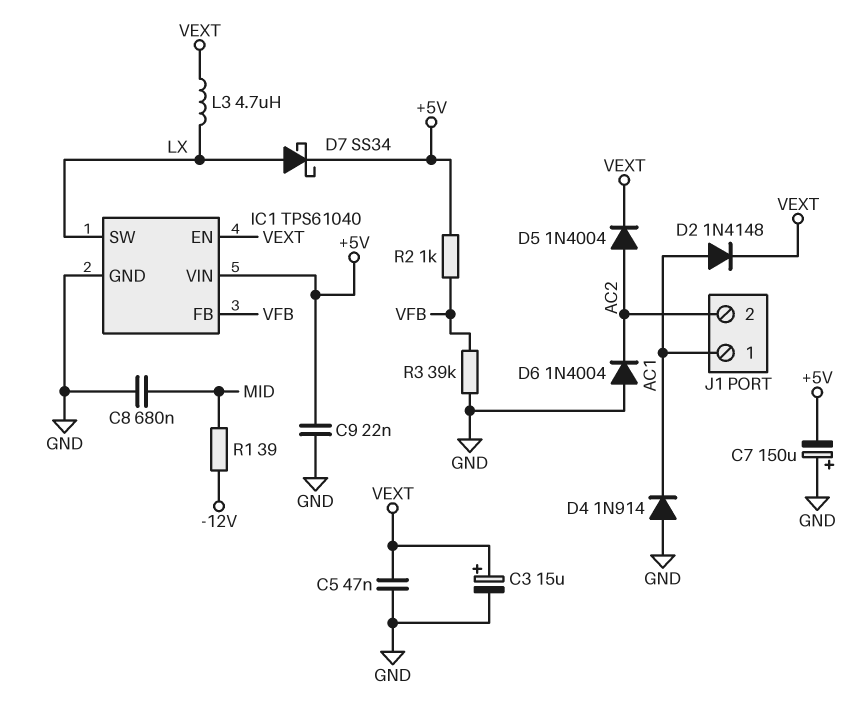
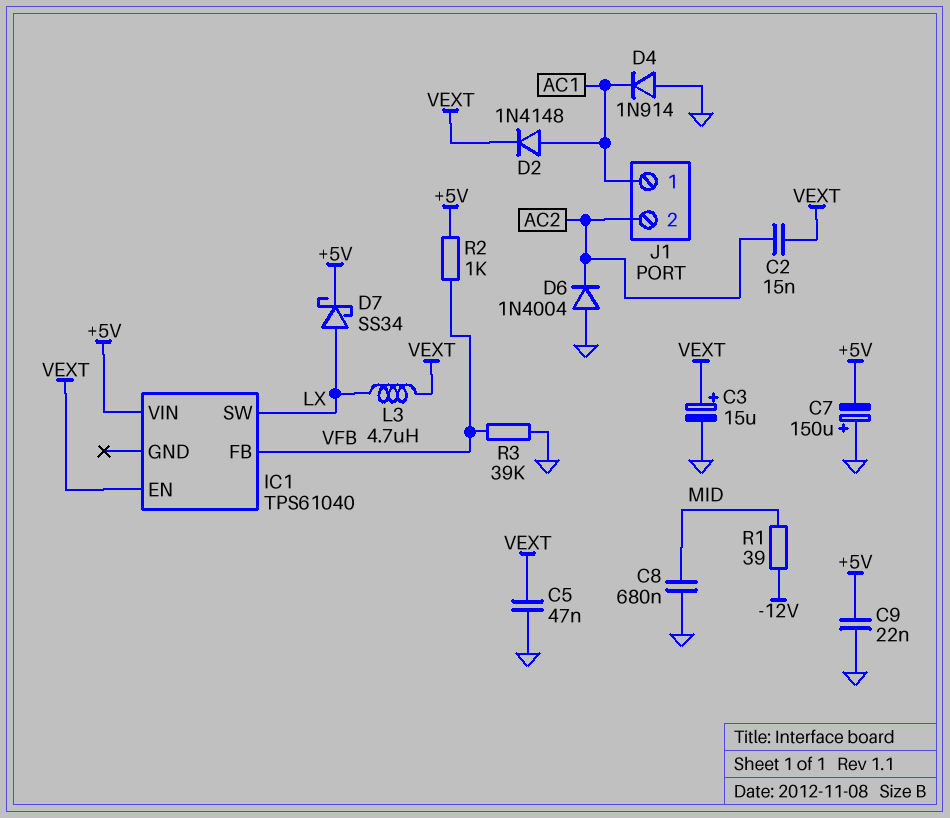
C2: none -> 15nF (AC2, VEXT)
D5: diode 1N4004 (A AC2, K VEXT) -> none
IC1 pin GND: GND -> none

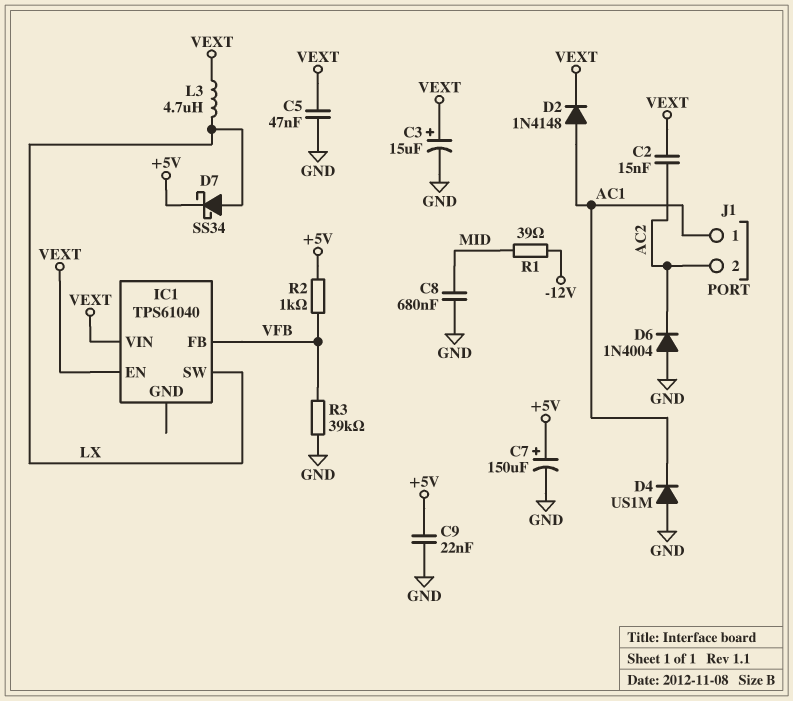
C7: 150uF (plus GND, minus +5V) -> 150uF (plus +5V, minus GND)
D4: diode 1N914 (A GND, K AC1) -> diode US1M (A GND, K AC1)
IC1 pin VIN: +5V -> VEXT

